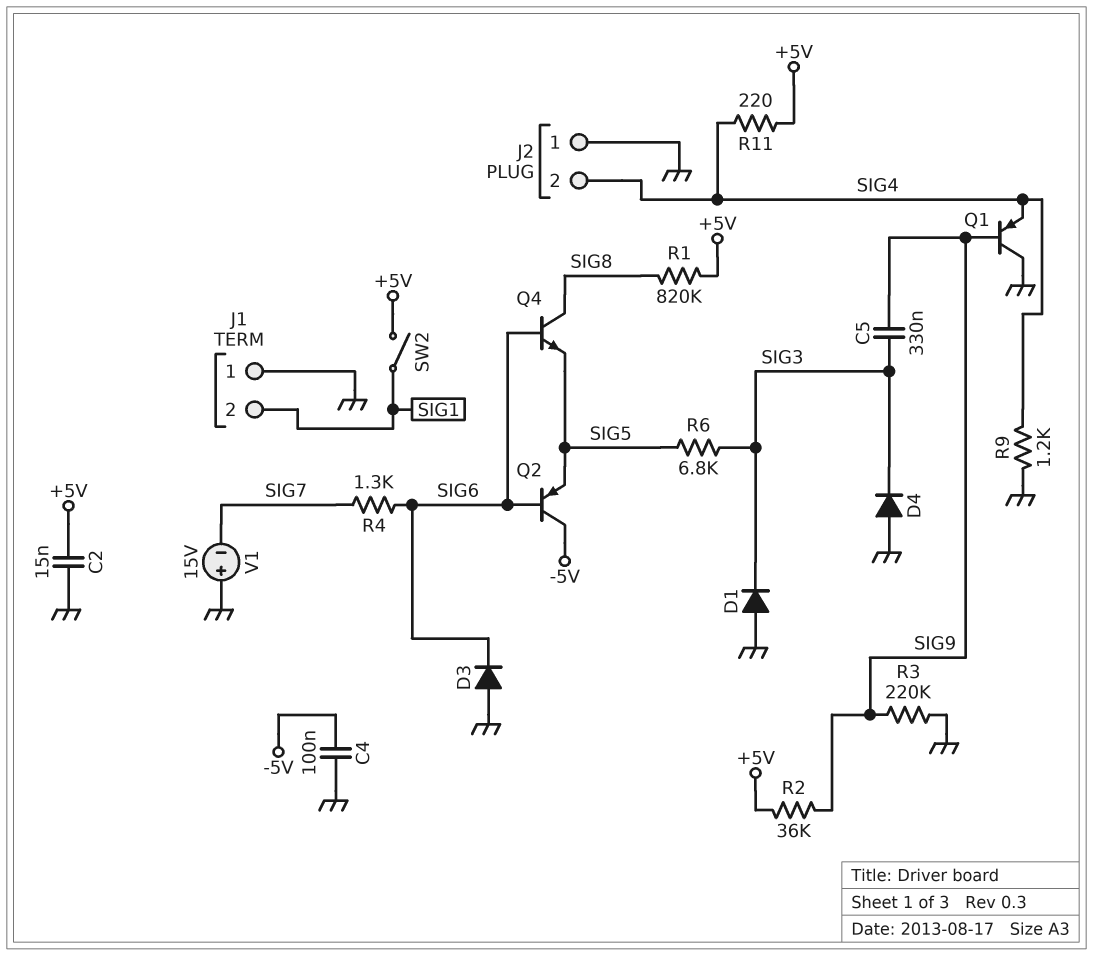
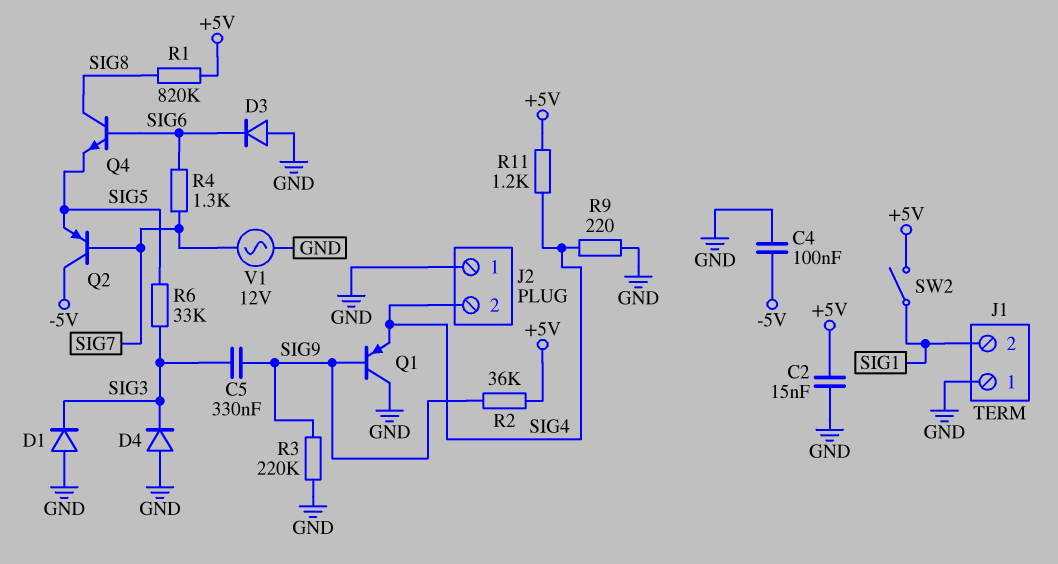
Q2: PNP (B SIG6, C -5V, E SIG5) -> PNP (B SIG7, C -5V, E SIG5)
R6: 6.8k (SIG3, SIG5) -> 33k (SIG3, SIG5)
R9: 1.2k (GND, SIG4) -> 220 (GND, SIG4)
R11: 220 (+5V, SIG4) -> 1.2k (+5V, SIG4)
V1: 15V (plus GND, minus SIG7) -> AC 12V (GND, SIG7)

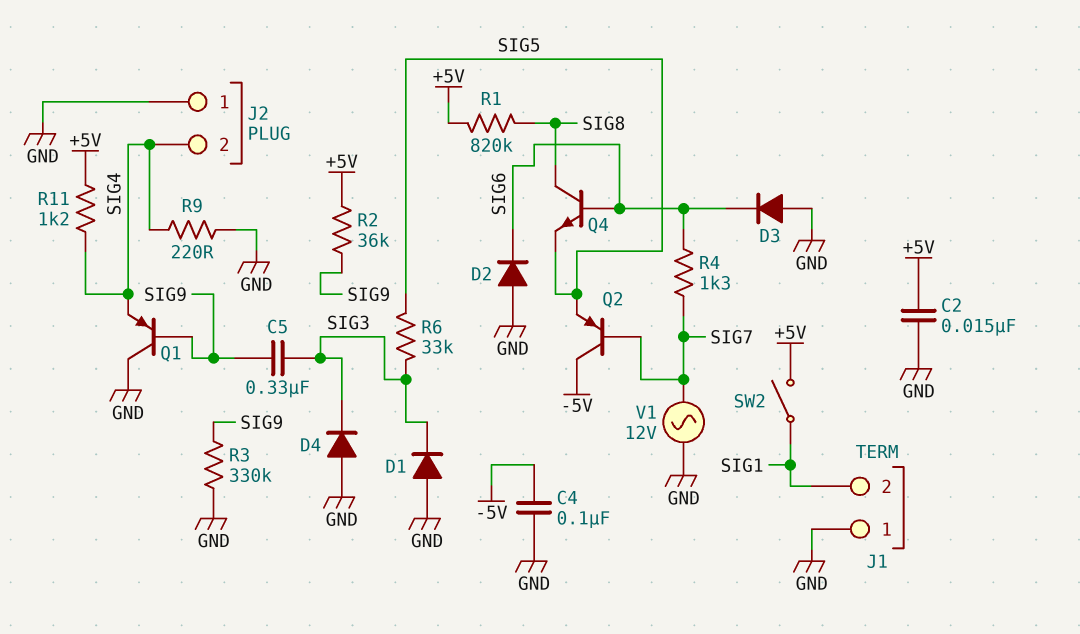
D2: none -> diode (A GND, K SIG6)
R3: 220k (GND, SIG9) -> 330k (GND, SIG9)

